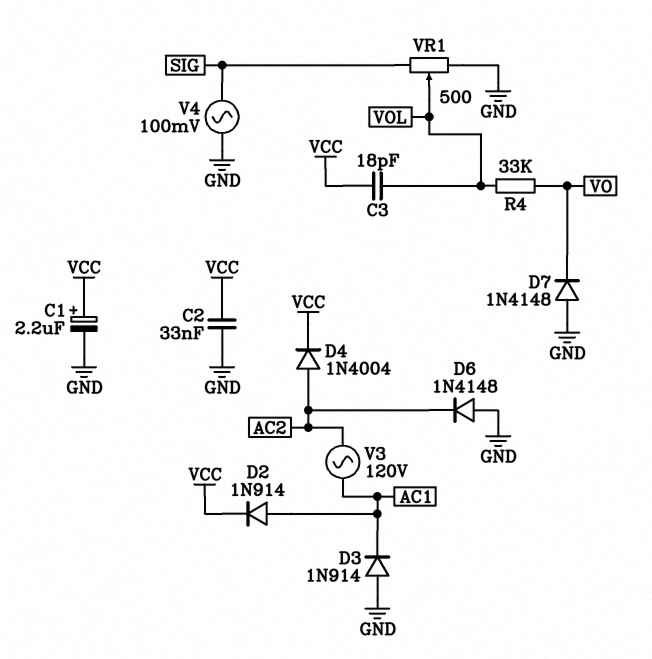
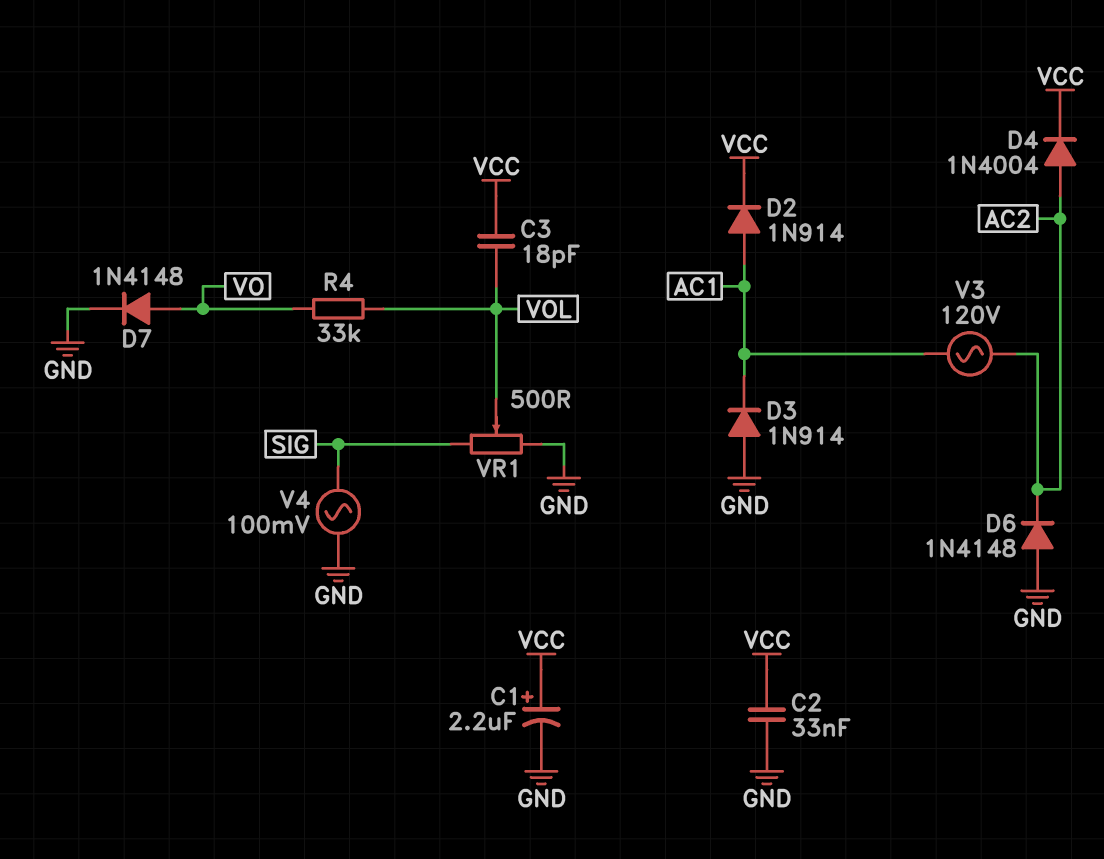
D7: diode 1N4148 (A GND, K VO) -> diode 1N4148 (A VO, K GND)

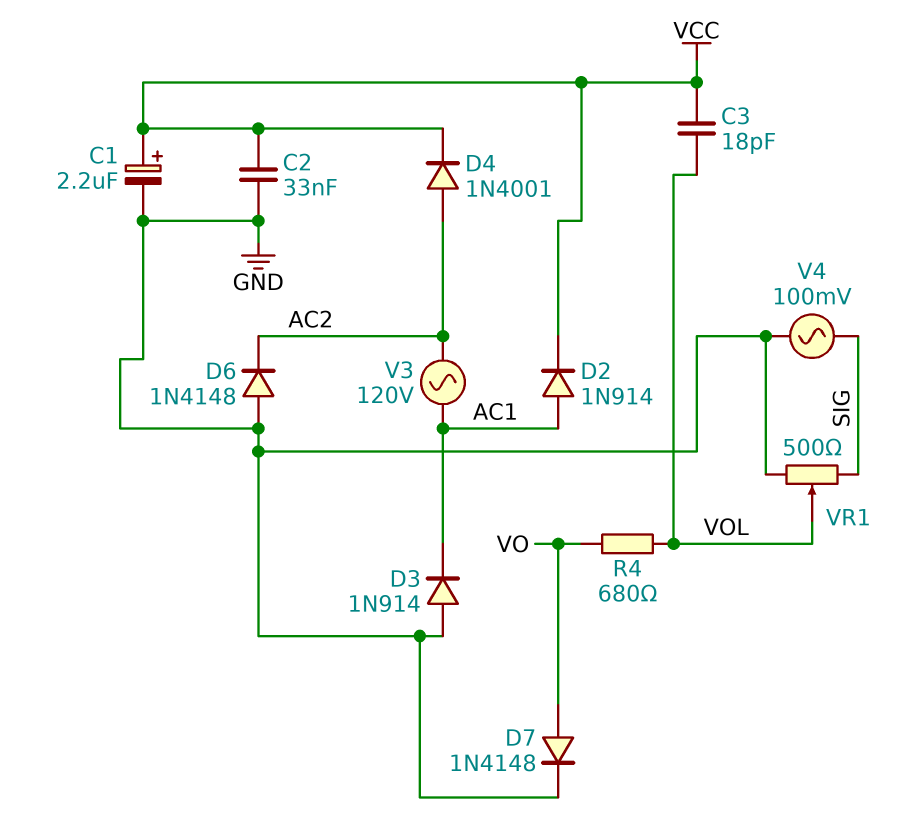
D4: diode 1N4004 (A AC2, K VCC) -> diode 1N4001 (A AC2, K VCC)
R4: 33k (VO, VOL) -> 680 (VO, VOL)

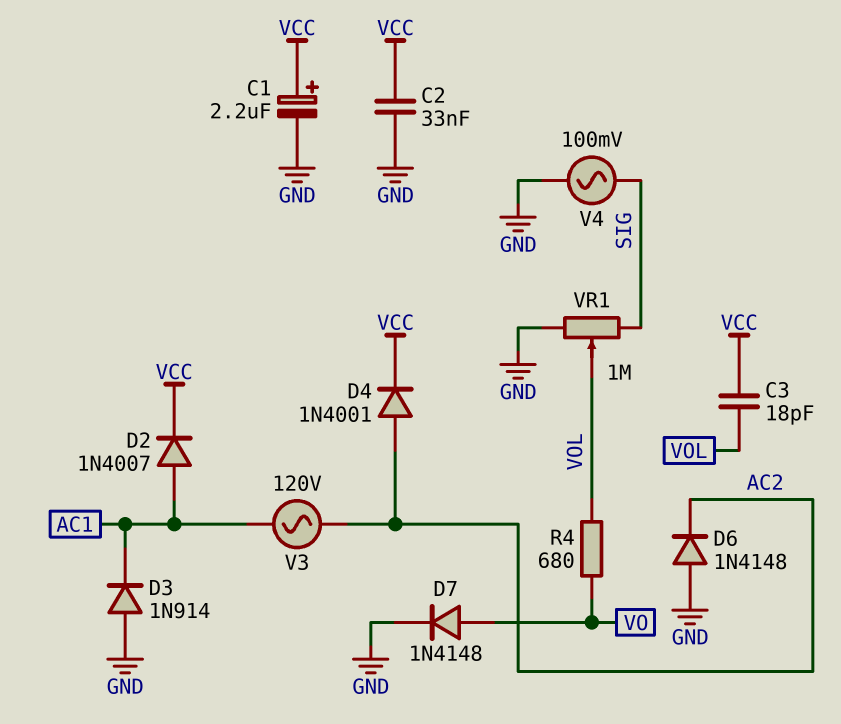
D2: diode 1N914 (A AC1, K VCC) -> diode 1N4007 (A AC1, K VCC)
VR1: 500 (GND, SIG, wiper VOL) -> 1M (GND, SIG, wiper VOL)

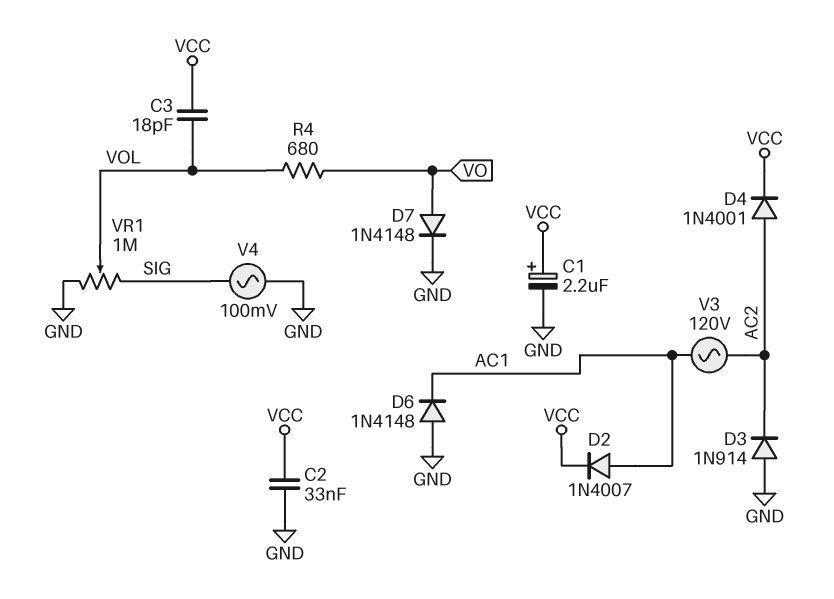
D3: diode 1N914 (A GND, K AC1) -> diode 1N914 (A GND, K AC2)
D6: diode 1N4148 (A GND, K AC2) -> diode 1N4148 (A GND, K AC1)

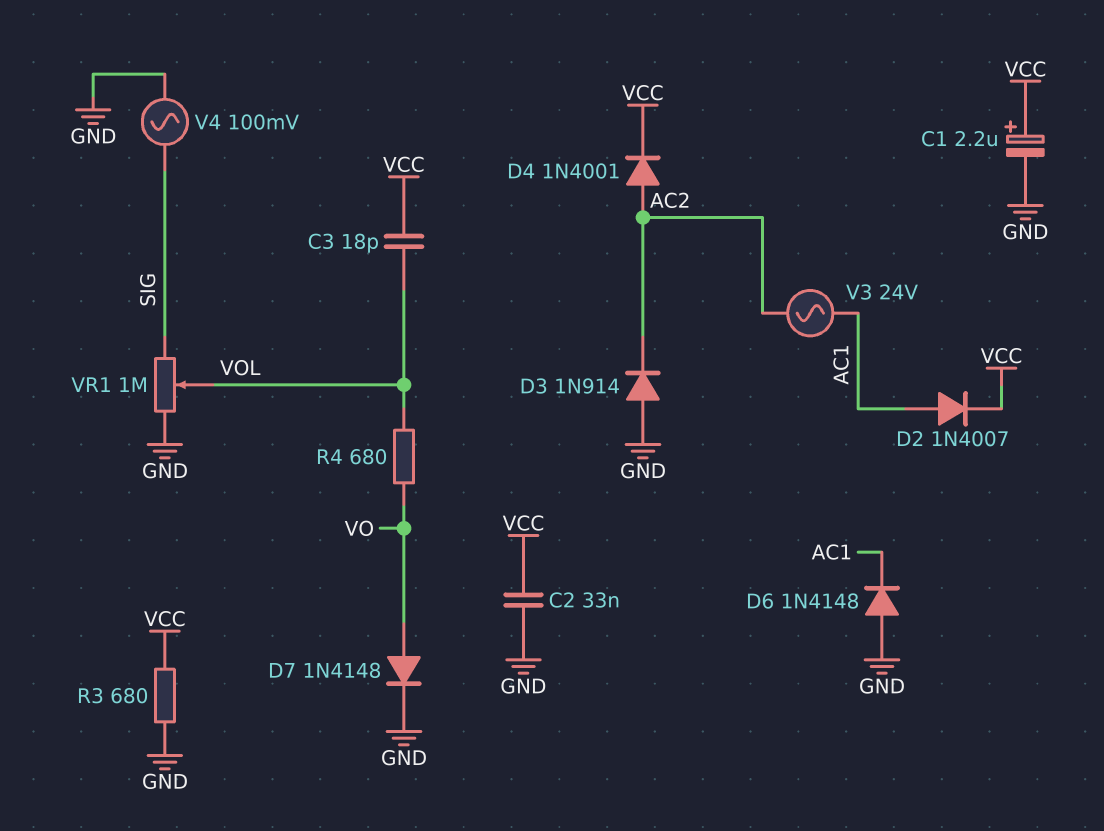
R3: none -> 680 (GND, VCC)
V3: AC 120V (AC1, AC2) -> AC 24V (AC1, AC2)

